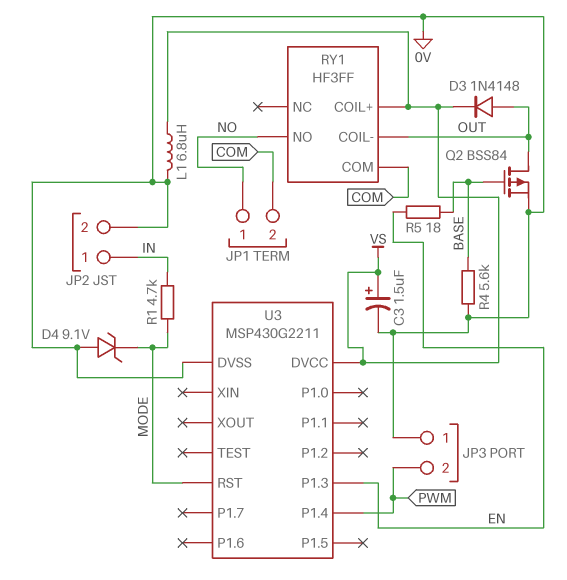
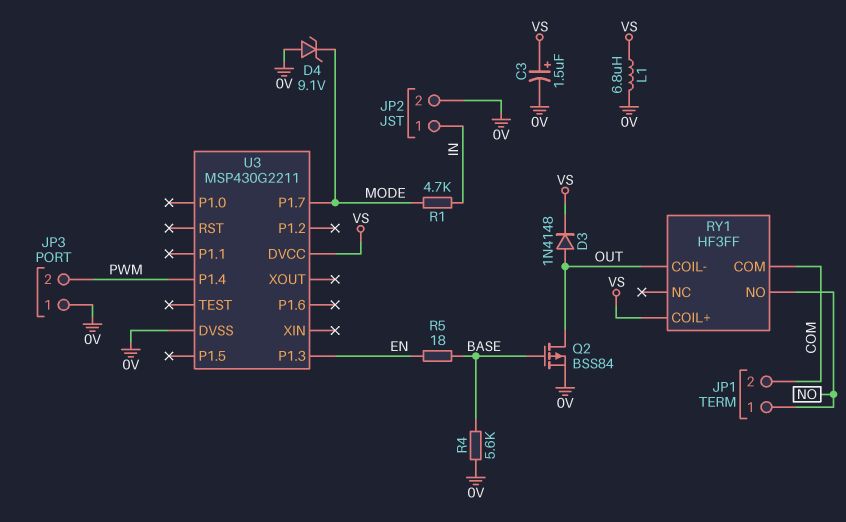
U3 pin P1.7: none -> MODE
U3 pin RST: MODE -> none

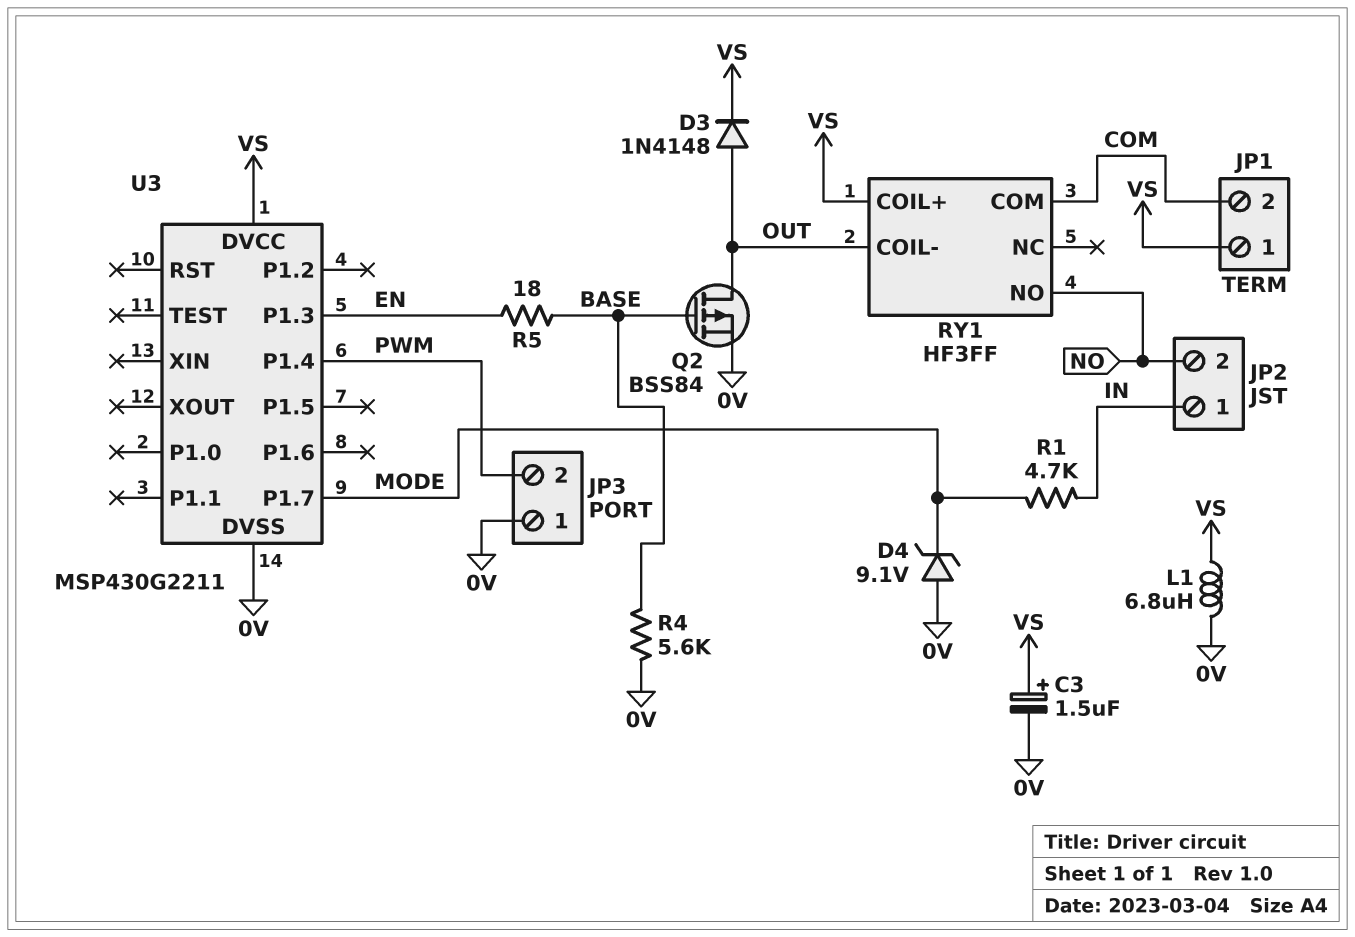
JP1 pin 1: NO -> VS
JP2 pin 2: 0V -> NO

